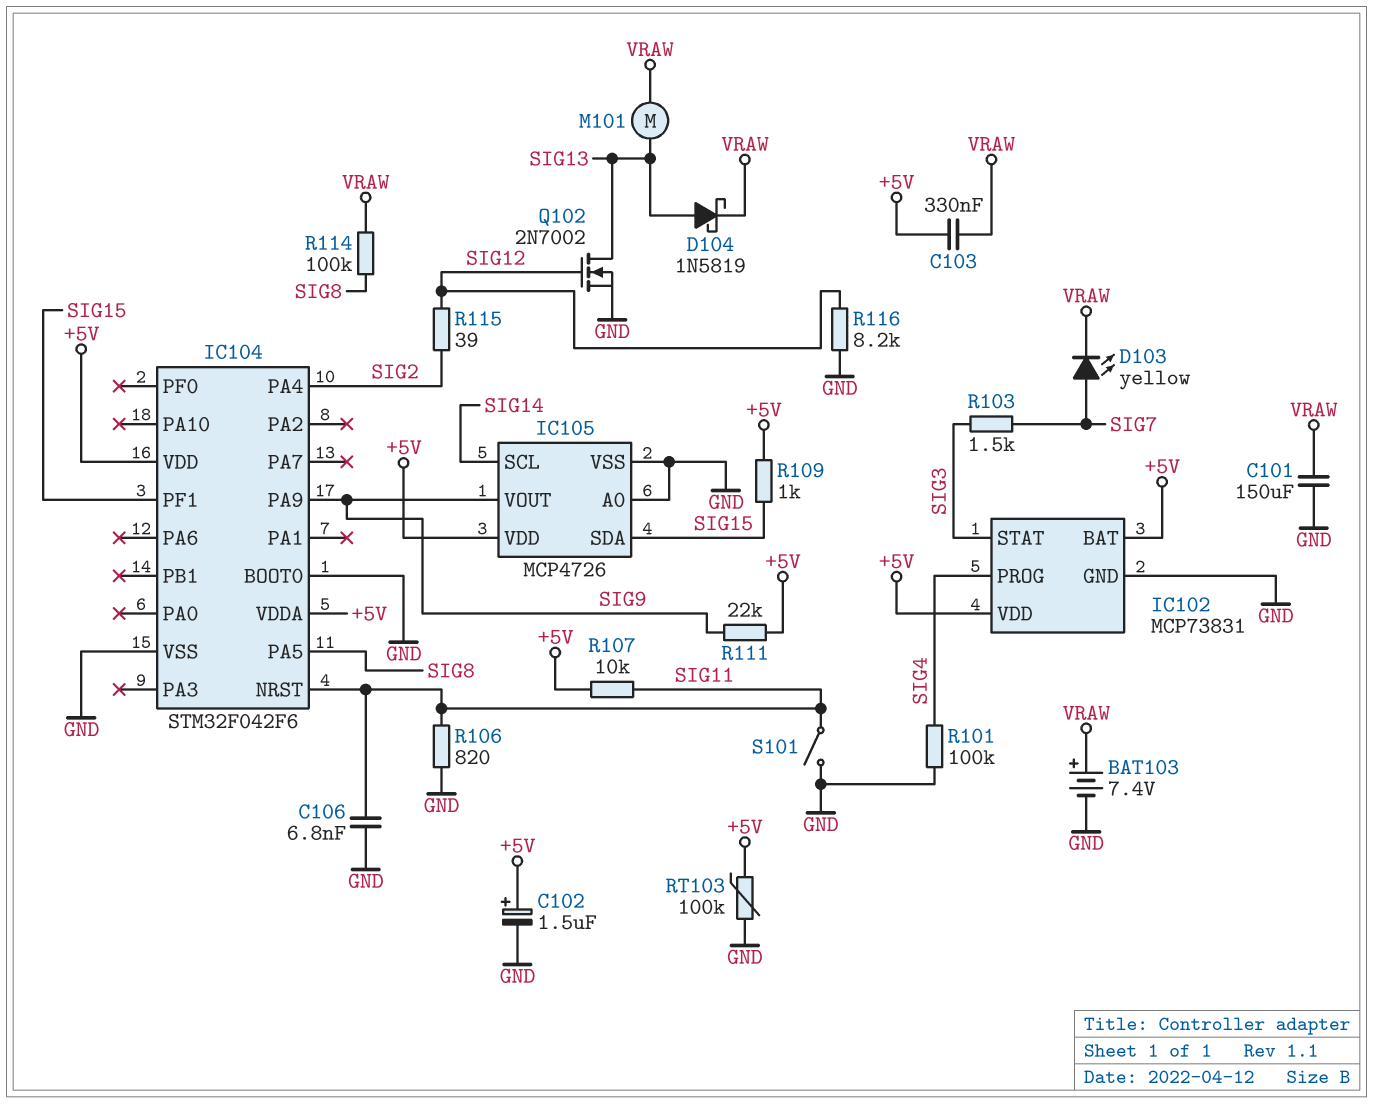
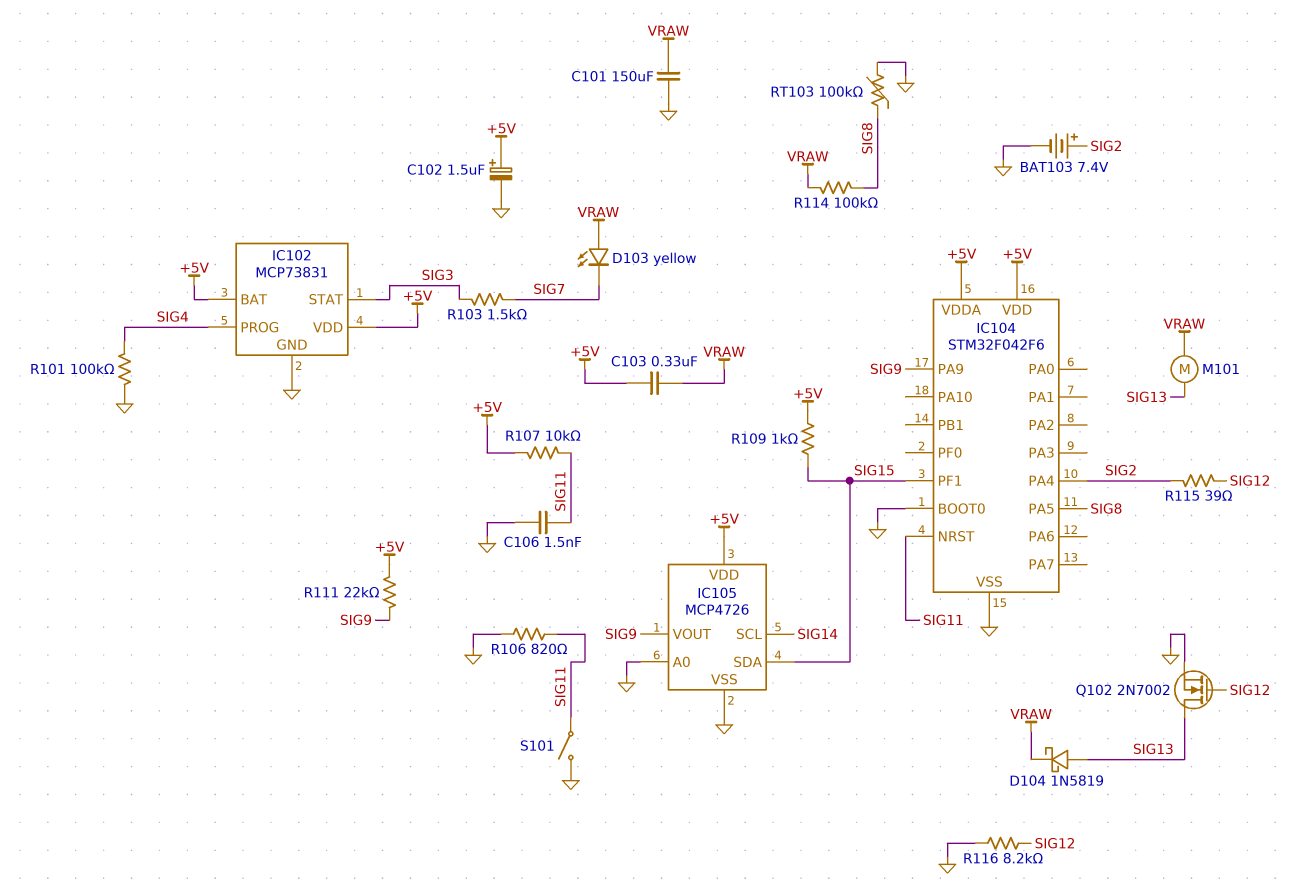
BAT103: 7.4V (plus VRAW, minus GND) -> 7.4V (plus SIG2, minus GND)
C106: 6.8nF (GND, SIG11) -> 1.5nF (GND, SIG11)
D103: LED yellow (A SIG7, K VRAW) -> LED yellow (A VRAW, K SIG7)
RT103: 100k (+5V, GND) -> 100k (GND, SIG8)

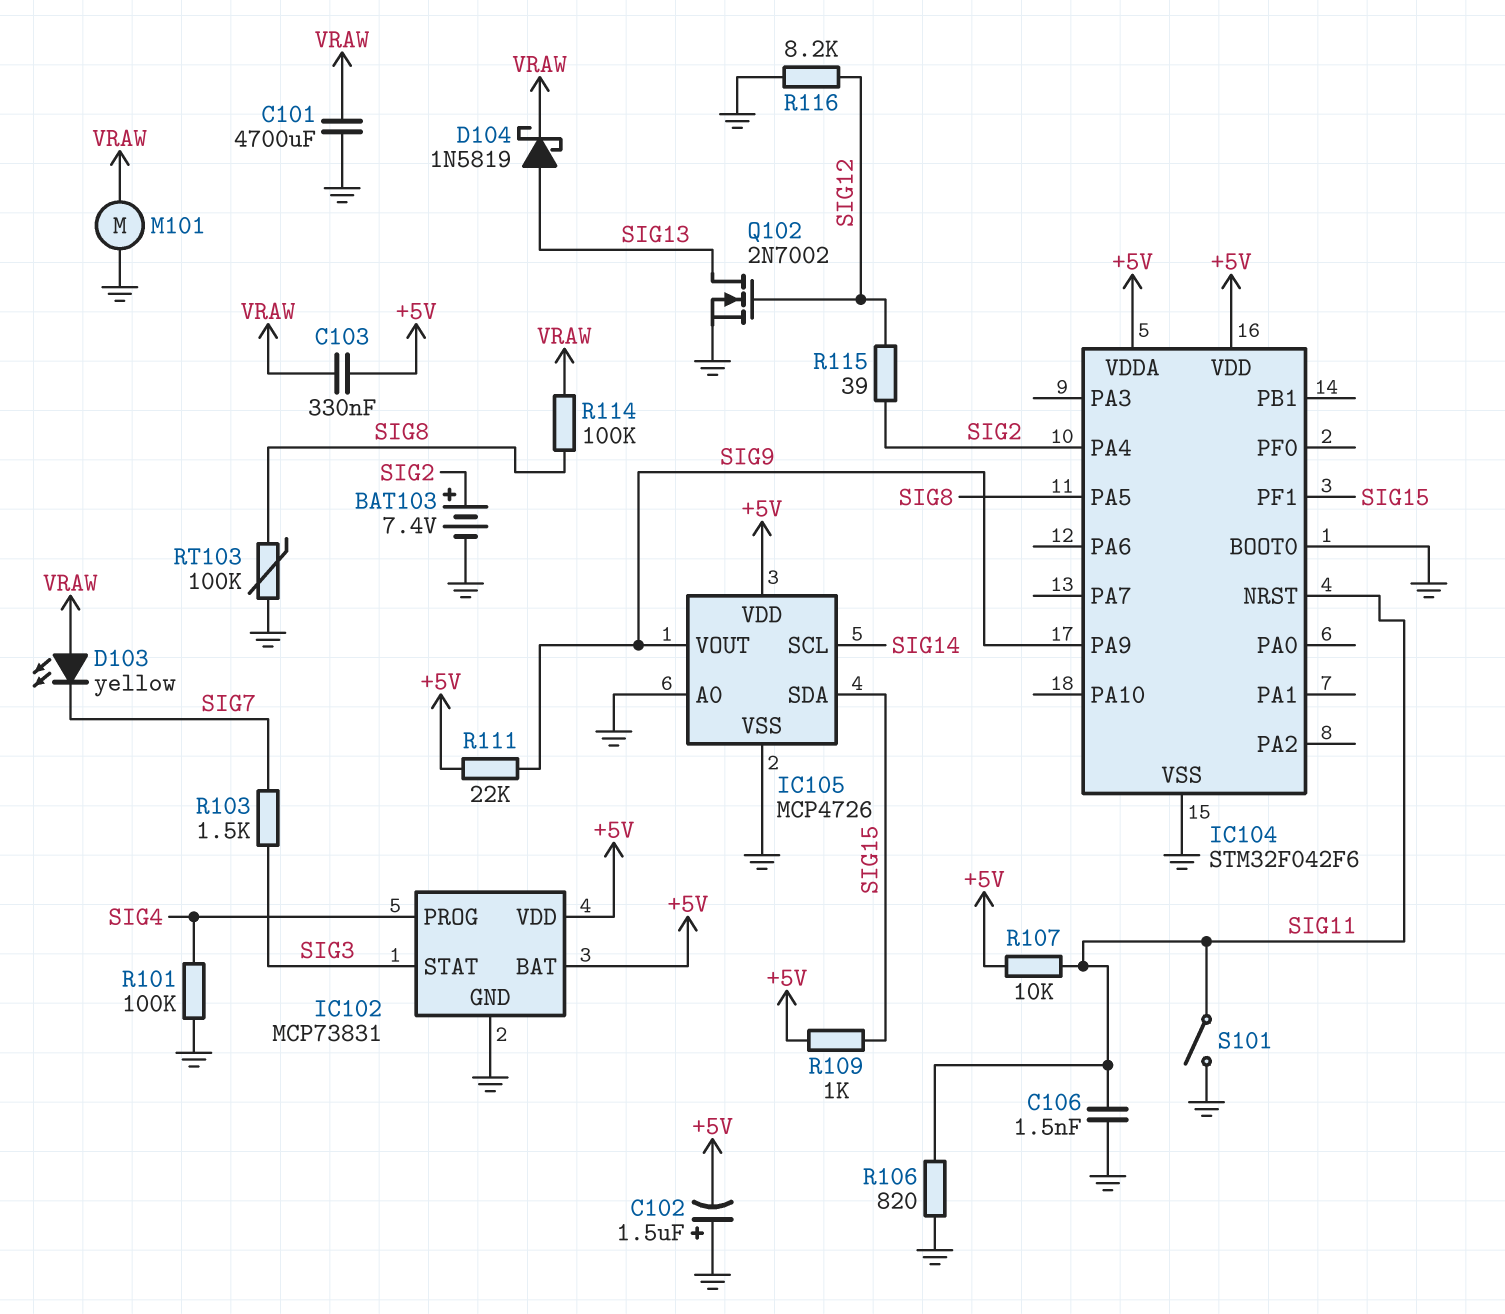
C101: 150uF (GND, VRAW) -> 4700uF (GND, VRAW)
C102: 1.5uF (plus +5V, minus GND) -> 1.5uF (plus GND, minus +5V)
M101: motor (SIG13, VRAW) -> motor (GND, VRAW)

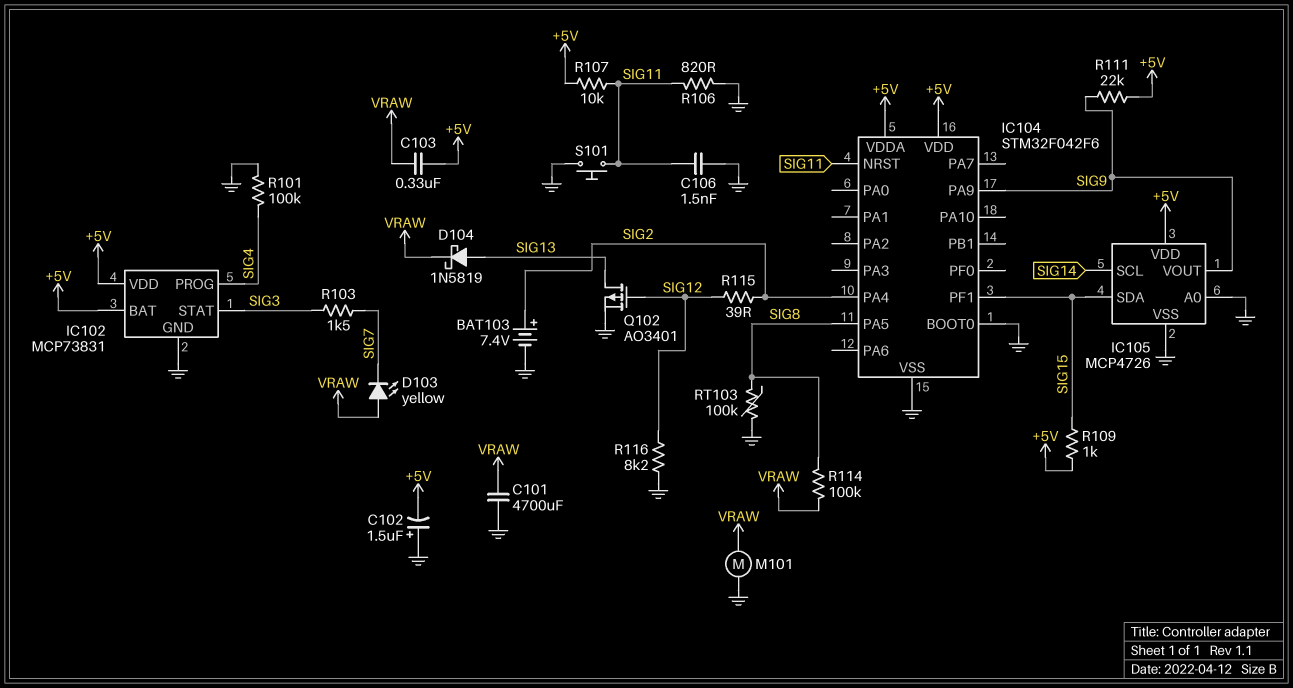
Q102: NMOS 2N7002 (G SIG12, D SIG13, S GND) -> PMOS AO3401 (G SIG12, D SIG13, S GND)
S101: switch (GND, SIG11) -> button (GND, SIG11)

